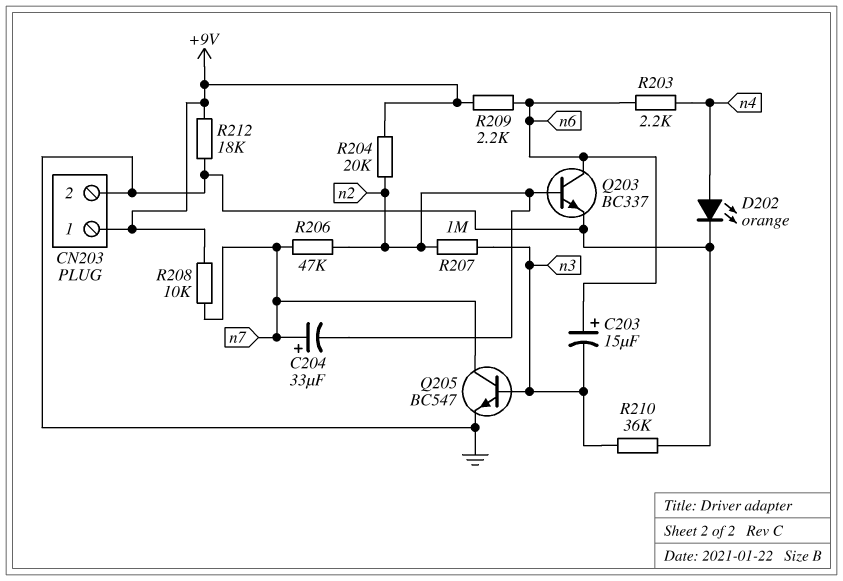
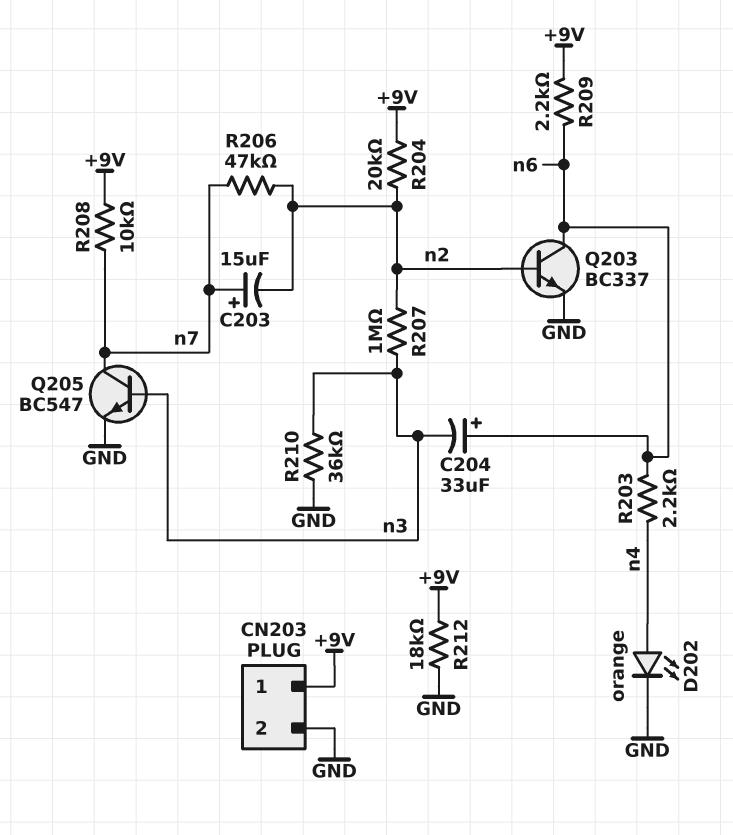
C203: 15uF (plus n6, minus n3) -> 15uF (plus n7, minus n2)
C204: 33uF (plus n7, minus n2) -> 33uF (plus n6, minus n3)

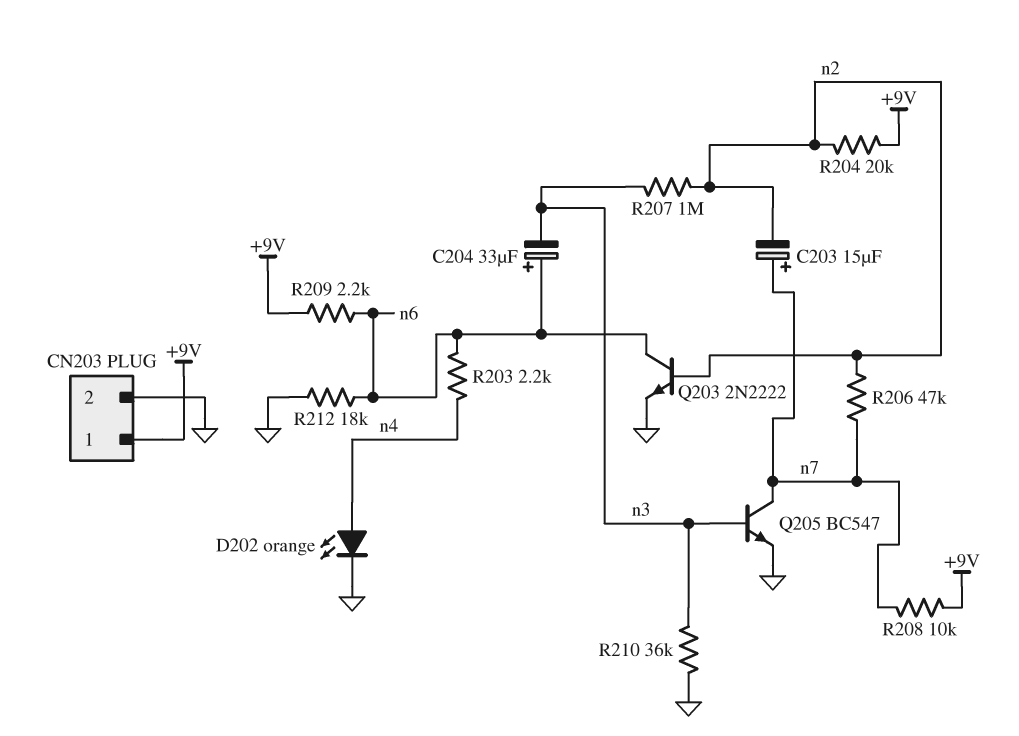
Q203: NPN BC337 (B n2, C n6, E GND) -> NPN 2N2222 (B n2, C n6, E GND)
R212: 18k (+9V, GND) -> 18k (GND, n6)

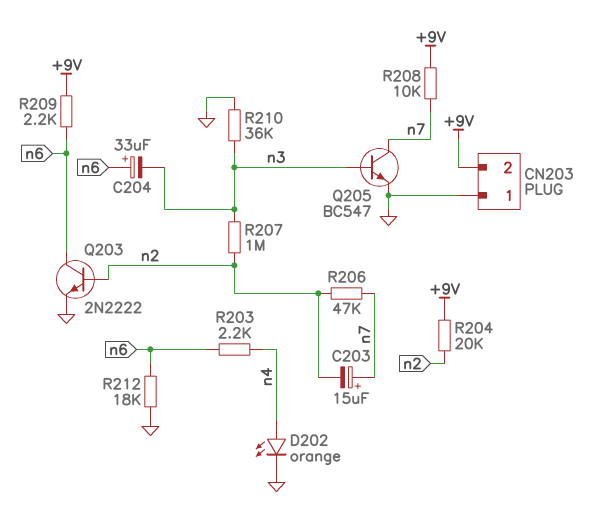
CN203 pin 1: +9V -> GND
CN203 pin 2: GND -> +9V

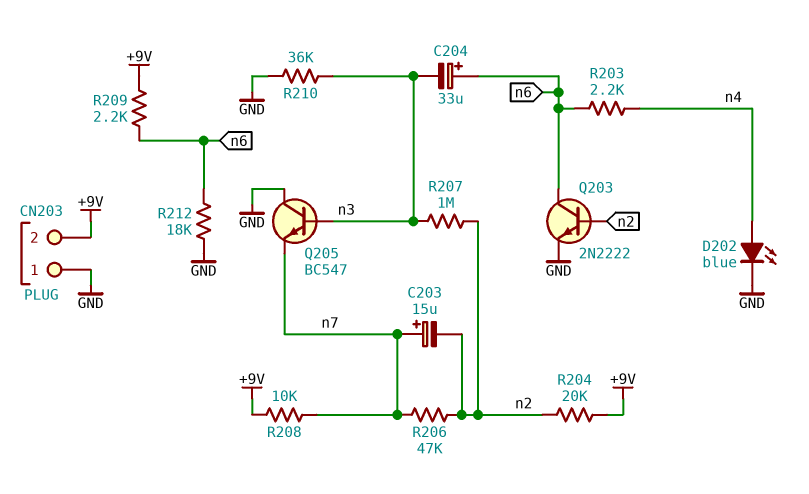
D202: LED orange (A n4, K GND) -> LED blue (A n4, K GND)
Q205: NPN BC547 (B n3, C n7, E GND) -> NPN BC547 (B n3, C GND, E n7)

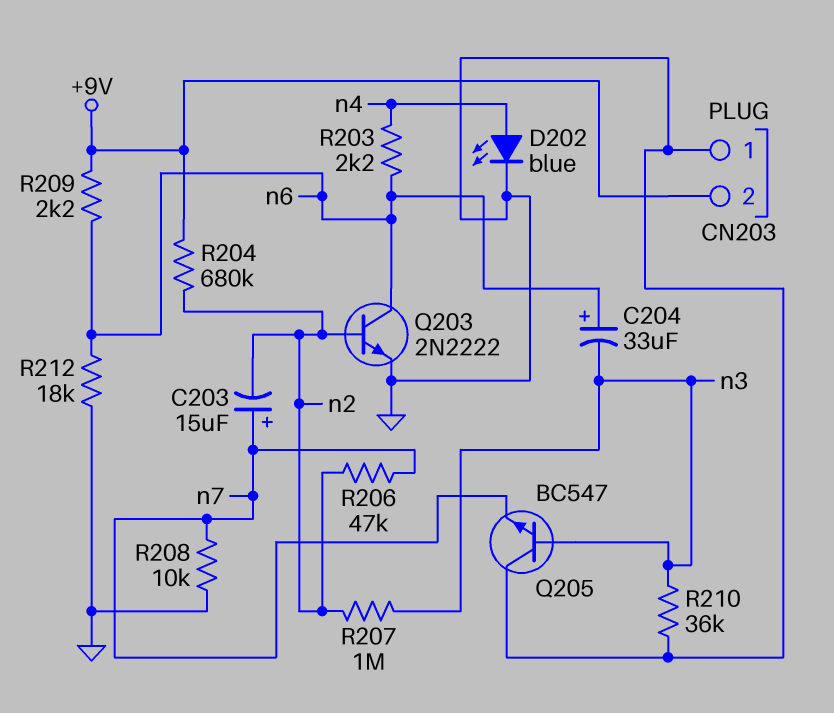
R204: 20k (+9V, n2) -> 680k (+9V, n2)
R208: 10k (+9V, n7) -> 10k (GND, n7)

